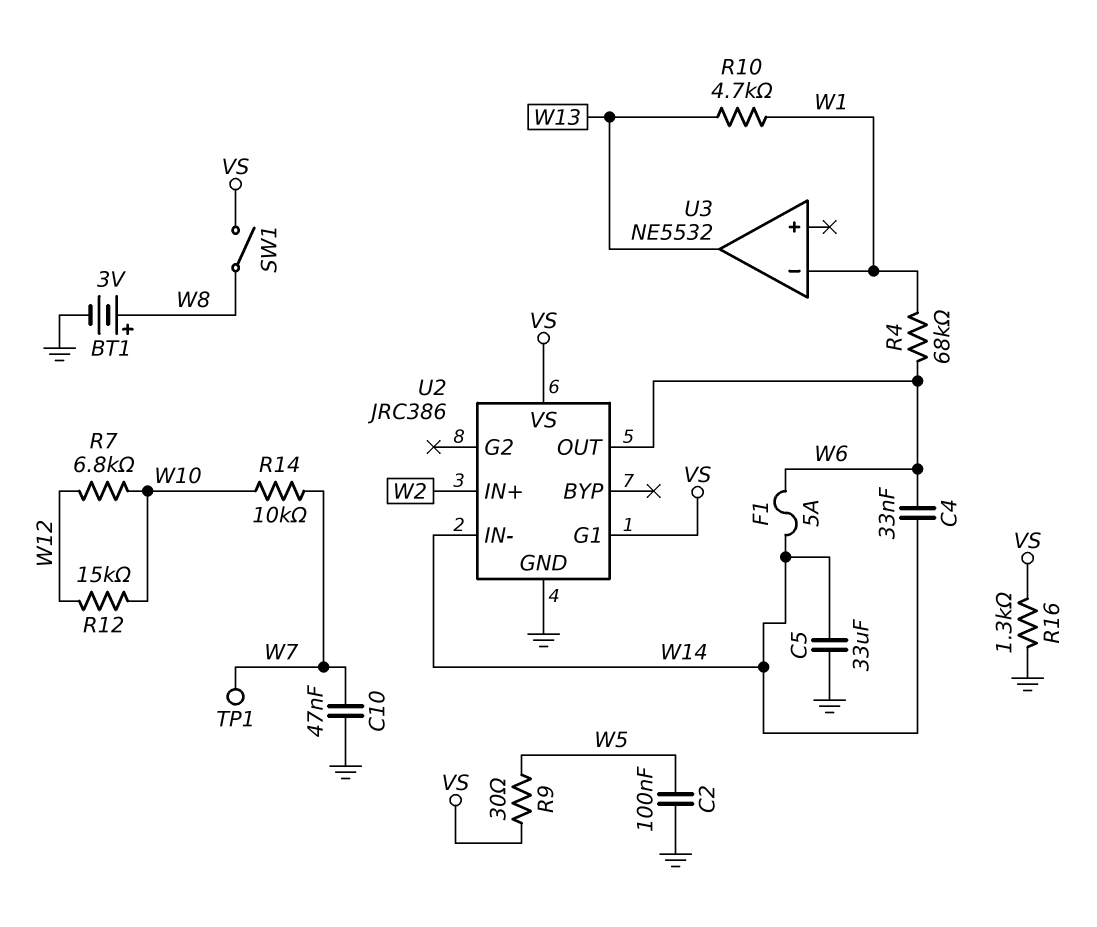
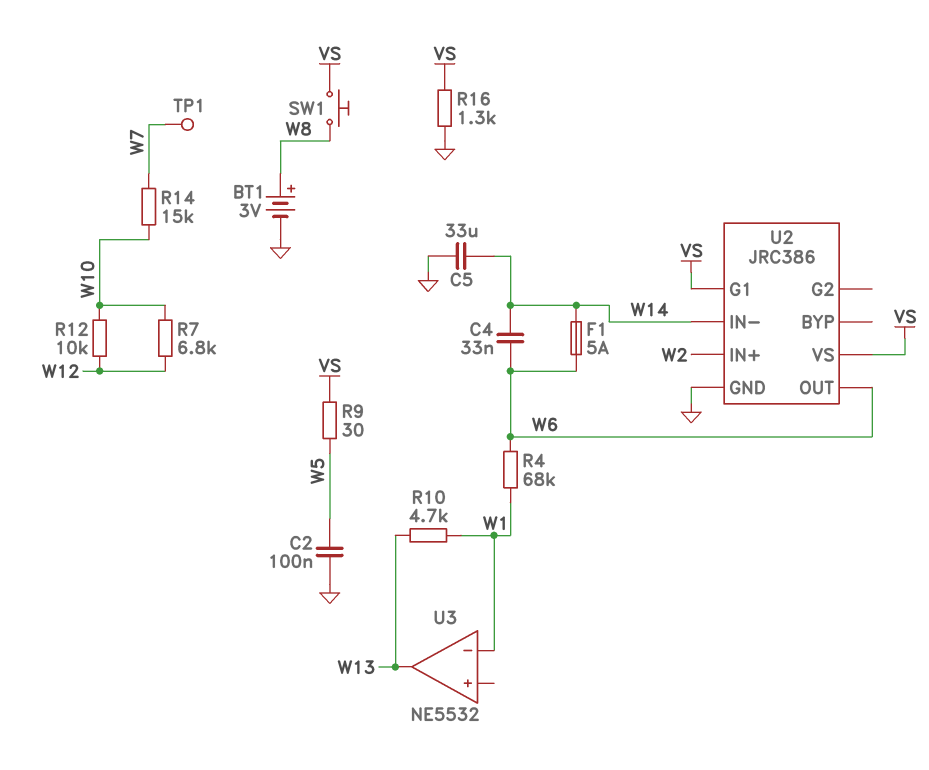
C10: 47nF (GND, W7) -> none
R12: 15k (W10, W12) -> 10k (W10, W12)
R14: 10k (W7, W10) -> 15k (W7, W10)
SW1: switch (VS, W8) -> button (VS, W8)

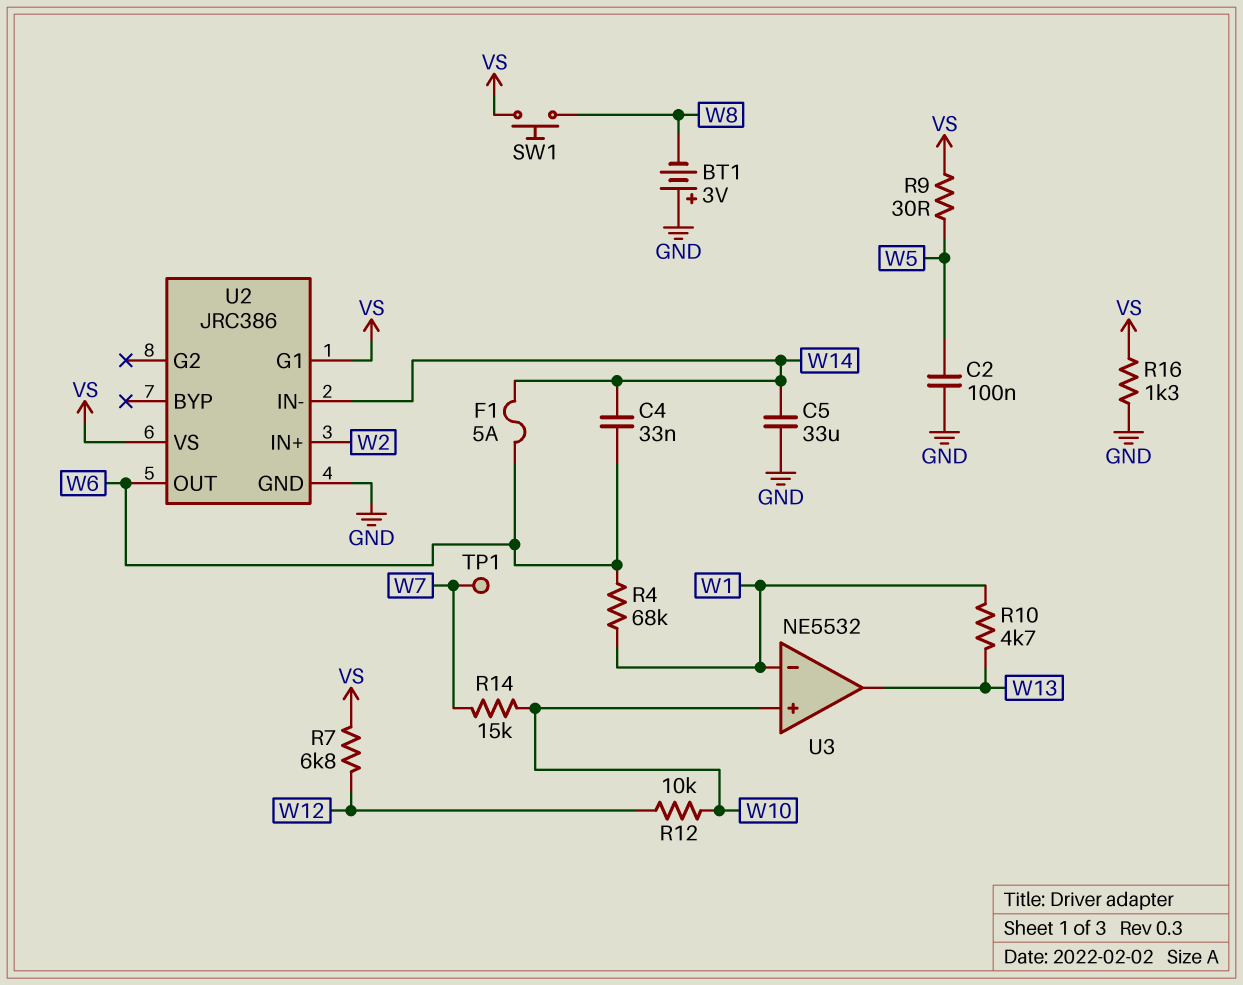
BT1: 3V (plus W8, minus GND) -> 3V (plus GND, minus W8)
R7: 6.8k (W10, W12) -> 6.8k (VS, W12)
U3 pin in+: none -> W10

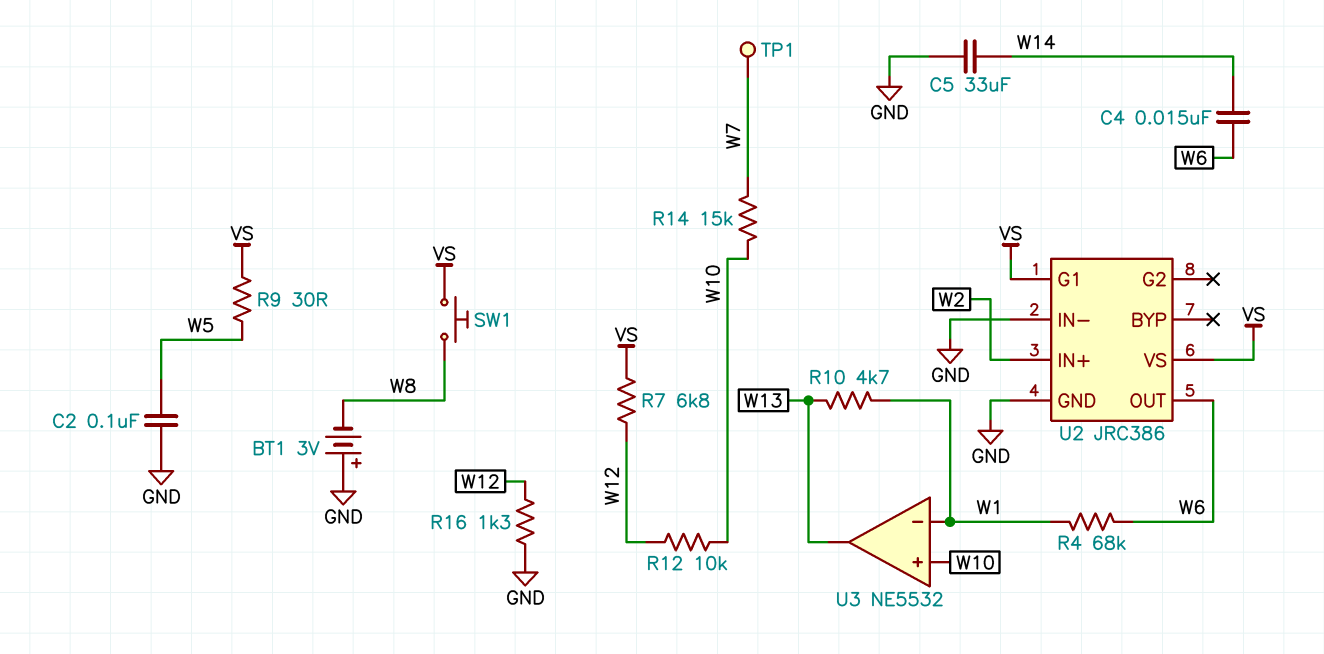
C4: 33nF (W6, W14) -> 15nF (W6, W14)
F1: 5A (W6, W14) -> none
R16: 1.3k (GND, VS) -> 1.3k (GND, W12)
U2 pin IN-: W14 -> GND

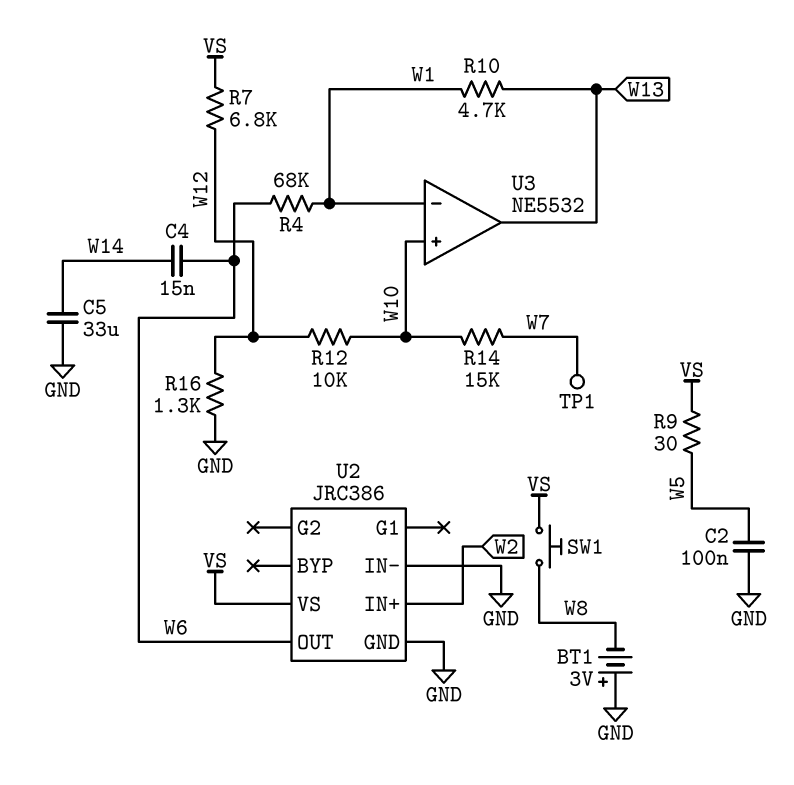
U2 pin G1: VS -> none

